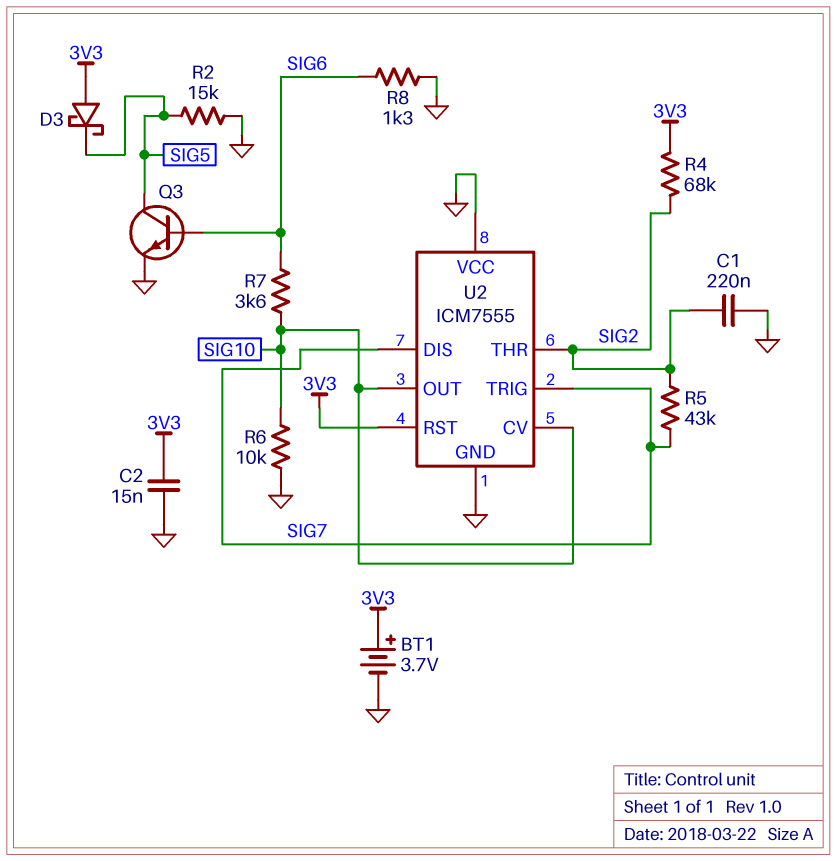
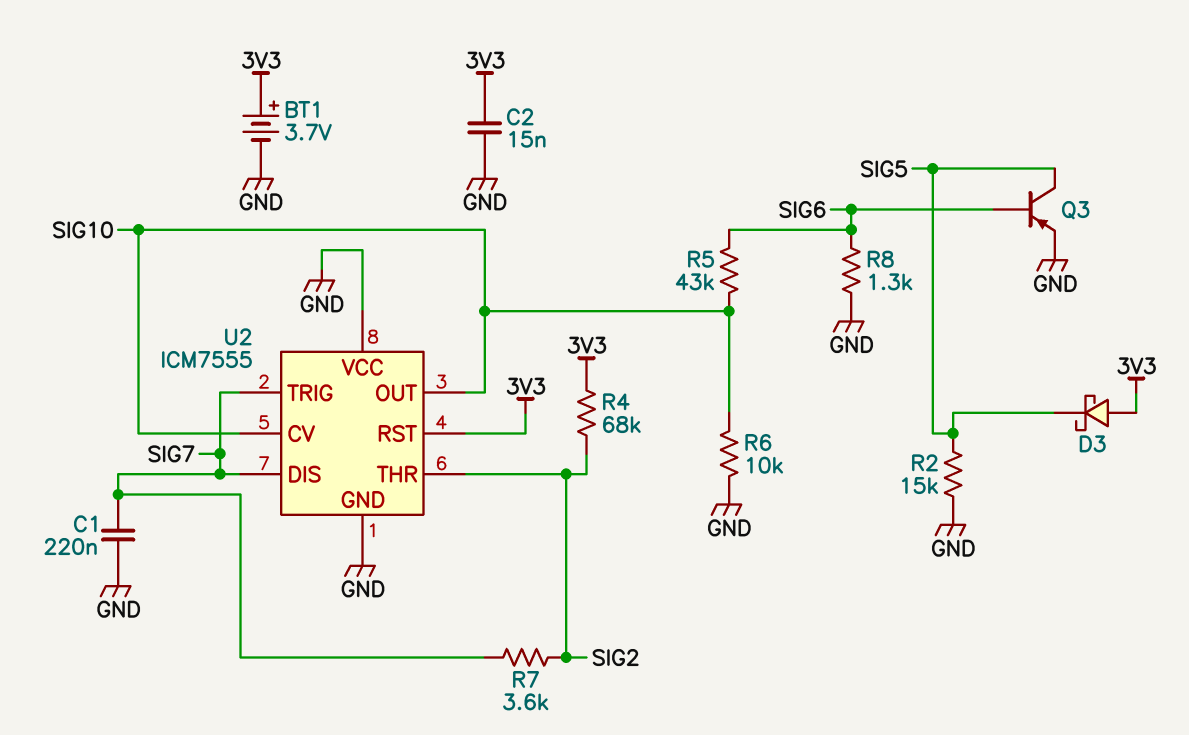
C1: 220nF (GND, SIG2) -> 220nF (GND, SIG7)
Q3: NPN (B SIG6, C SIG5, E GND) -> PNP (B SIG6, C SIG5, E GND)
R5: 43k (SIG2, SIG7) -> 43k (SIG6, SIG10)
R7: 3.6k (SIG6, SIG10) -> 3.6k (SIG2, SIG7)

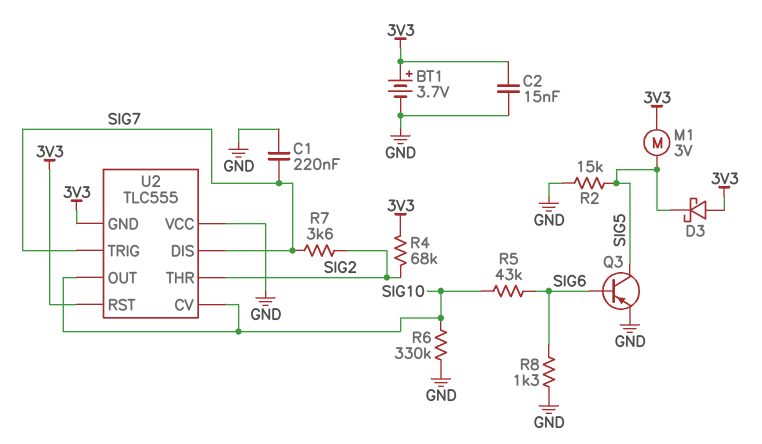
M1: none -> motor 3V (3V3, SIG5)
R6: 10k (GND, SIG10) -> 330k (GND, SIG10)
U2: ICM7555 -> TLC555
U2 pin GND: GND -> 3V3

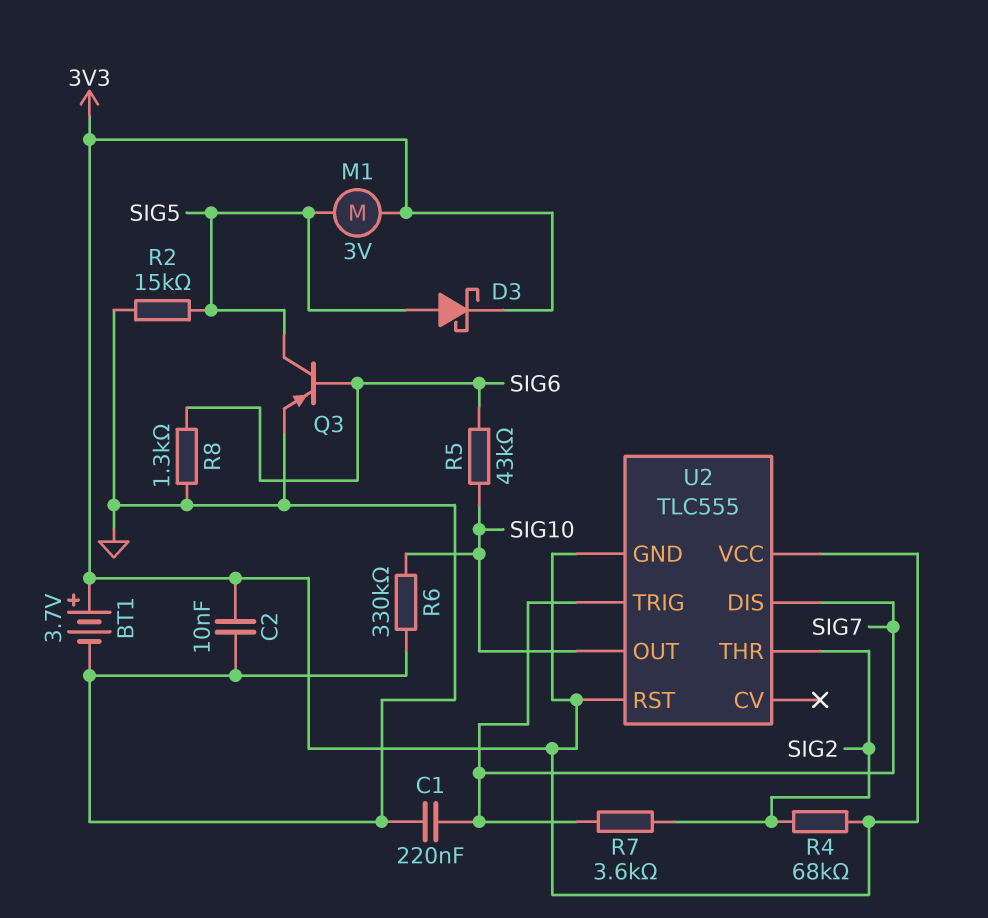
C2: 15nF (3V3, GND) -> 10nF (3V3, GND)
D3: schottky (A 3V3, K SIG5) -> schottky (A SIG5, K 3V3)
U2 pin CV: SIG10 -> none
U2 pin VCC: GND -> 3V3

